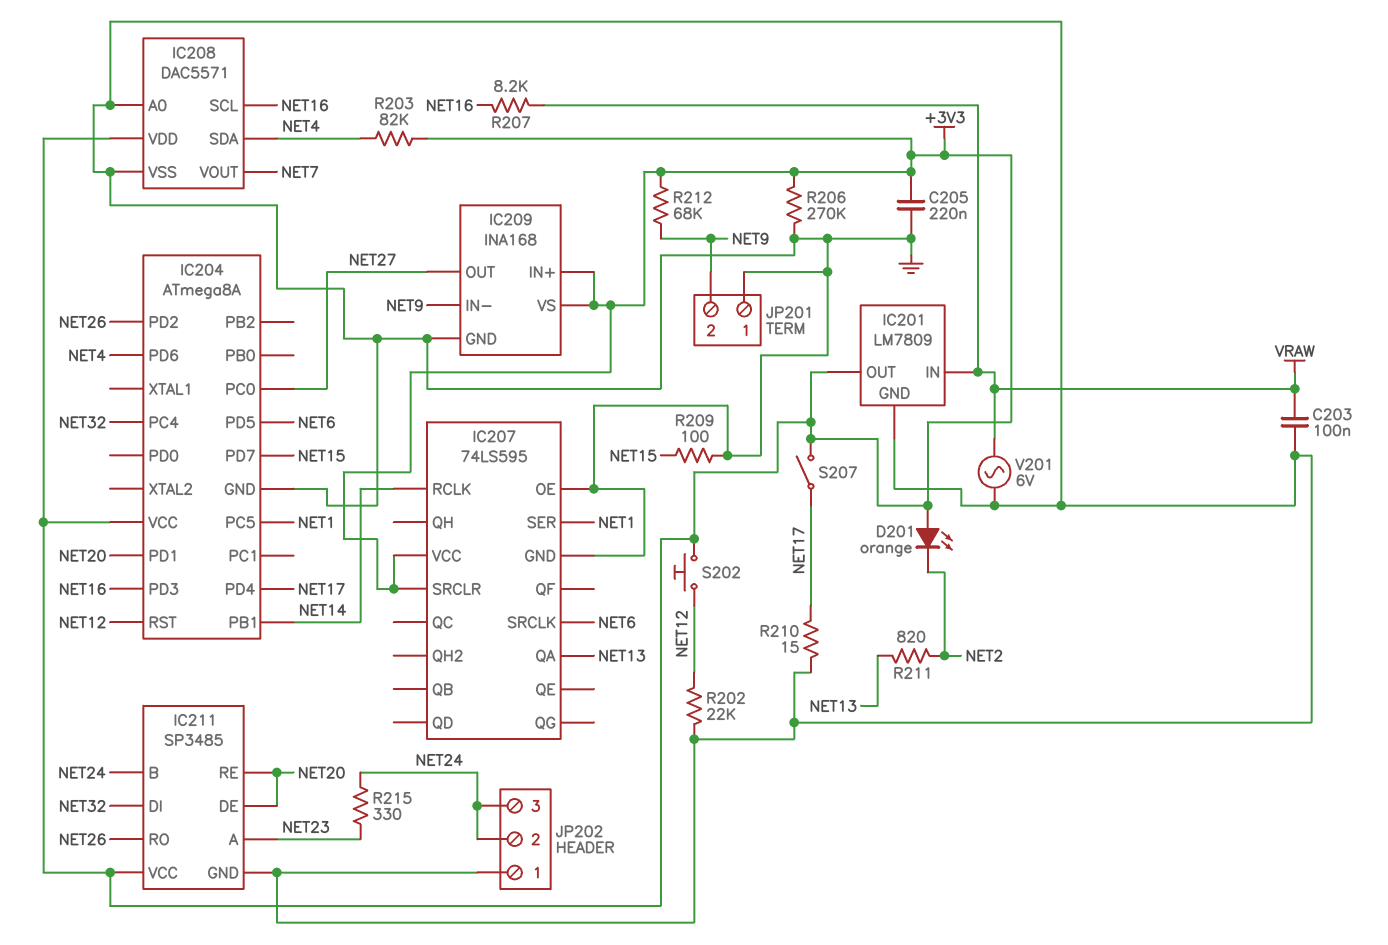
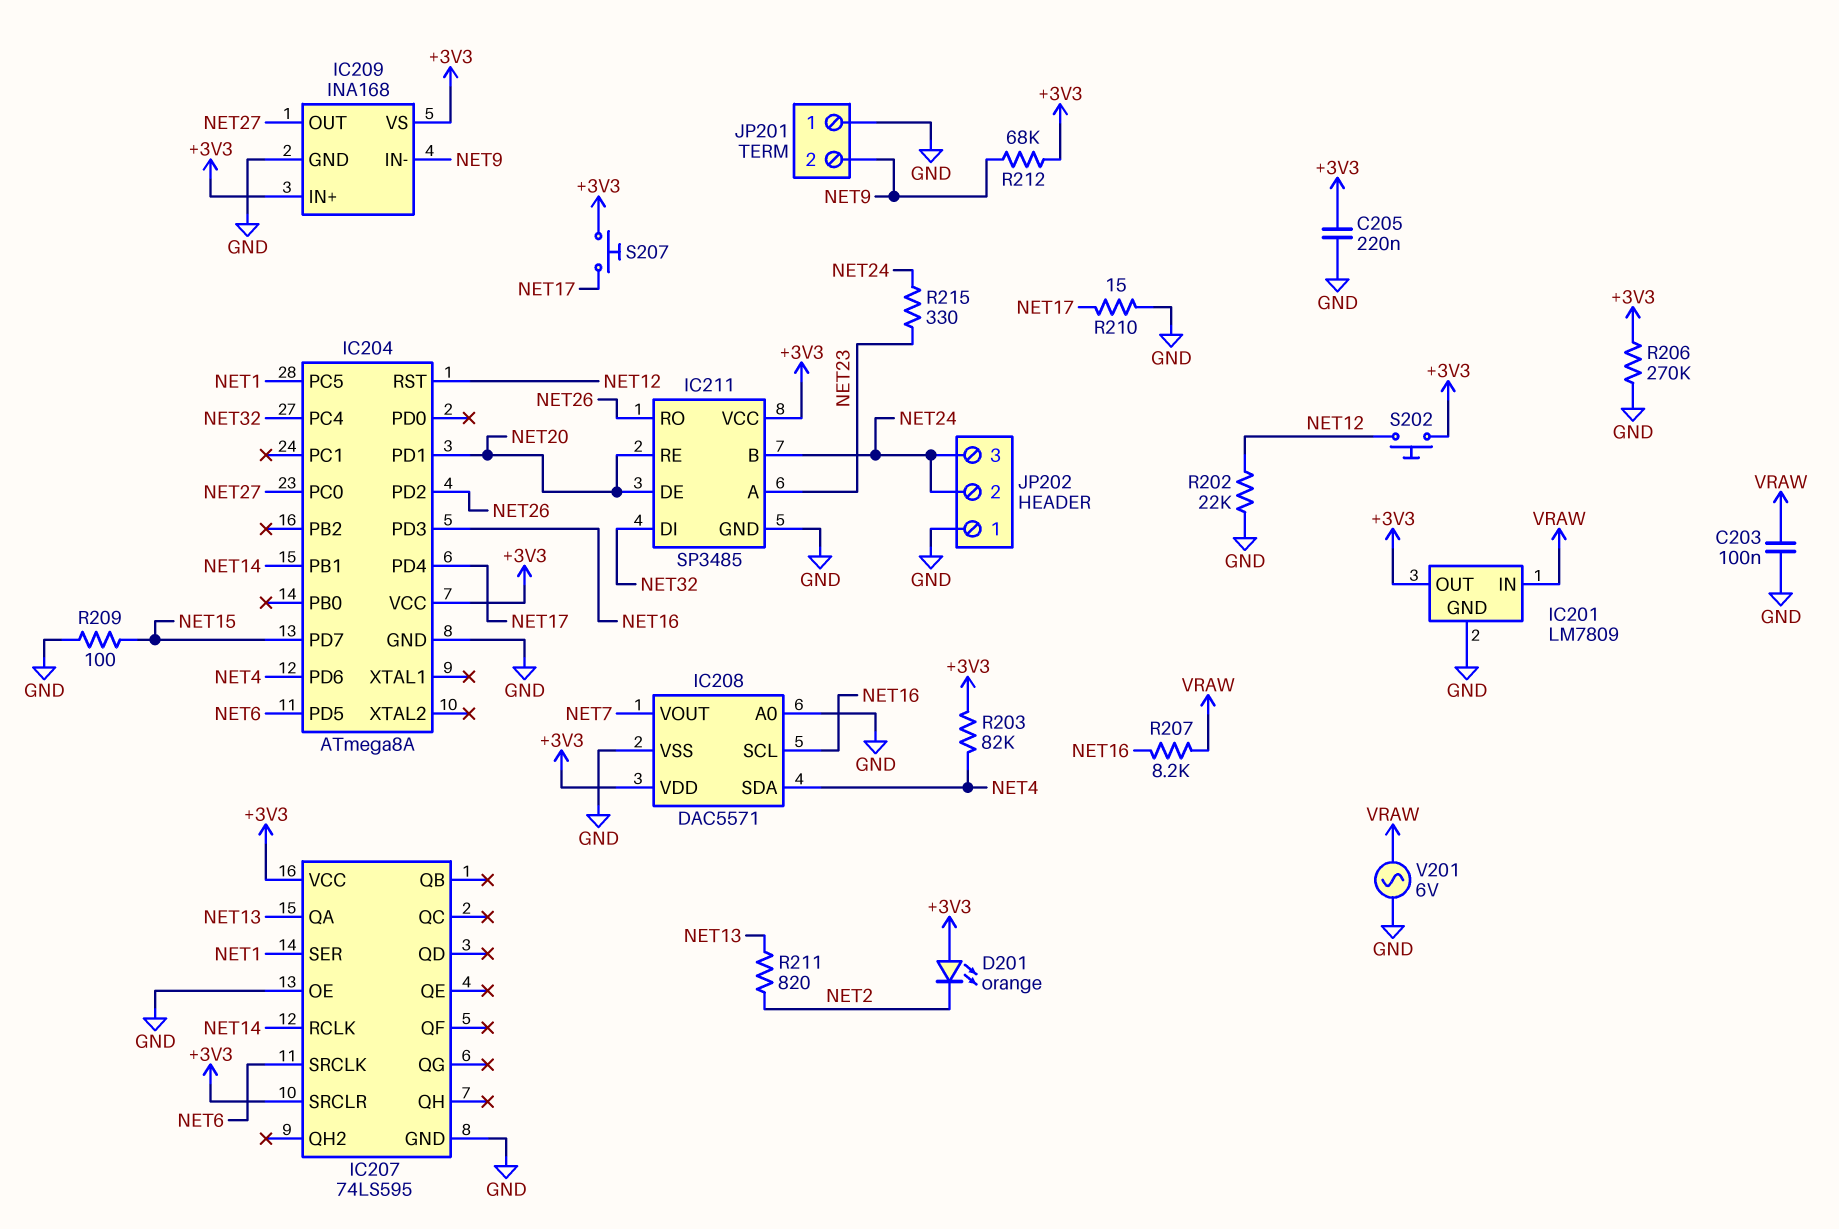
S207: switch (+3V3, NET17) -> button (+3V3, NET17)

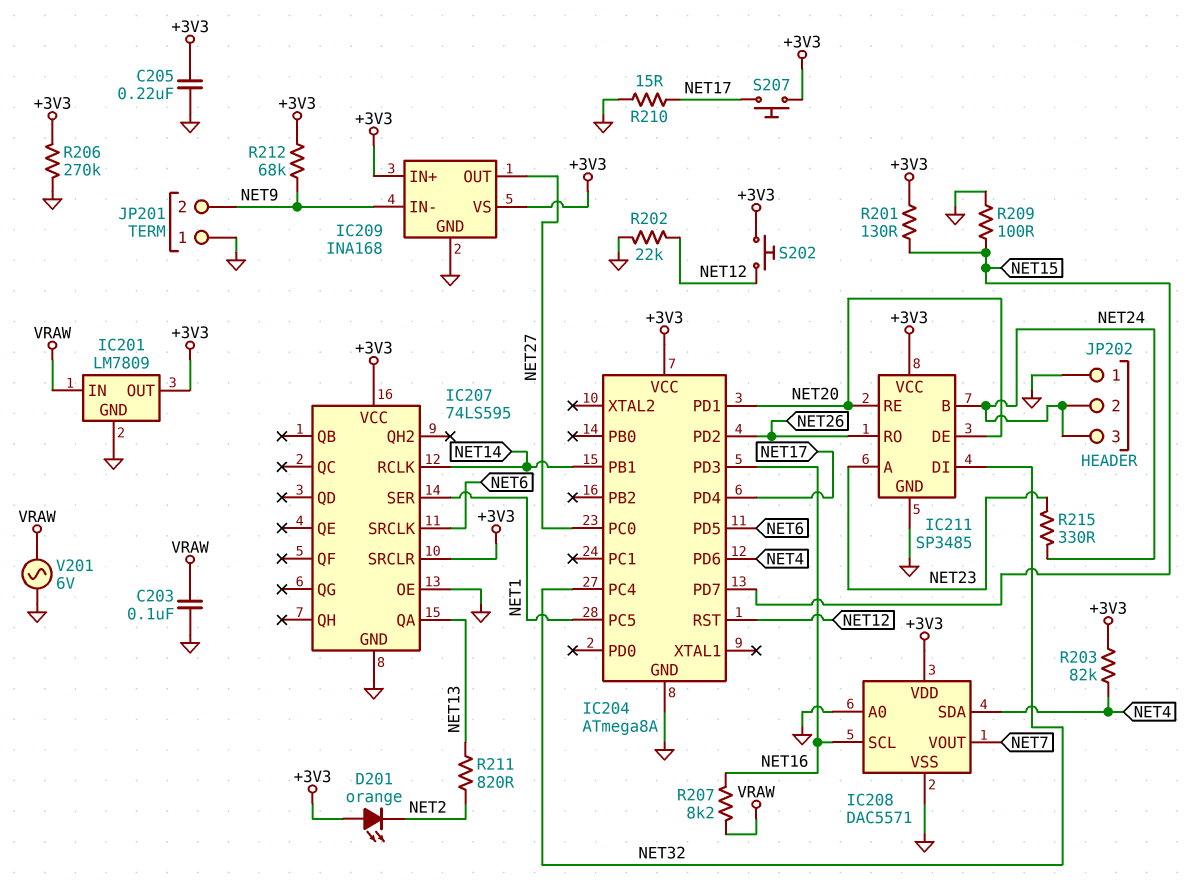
R201: none -> 130 (+3V3, NET15)

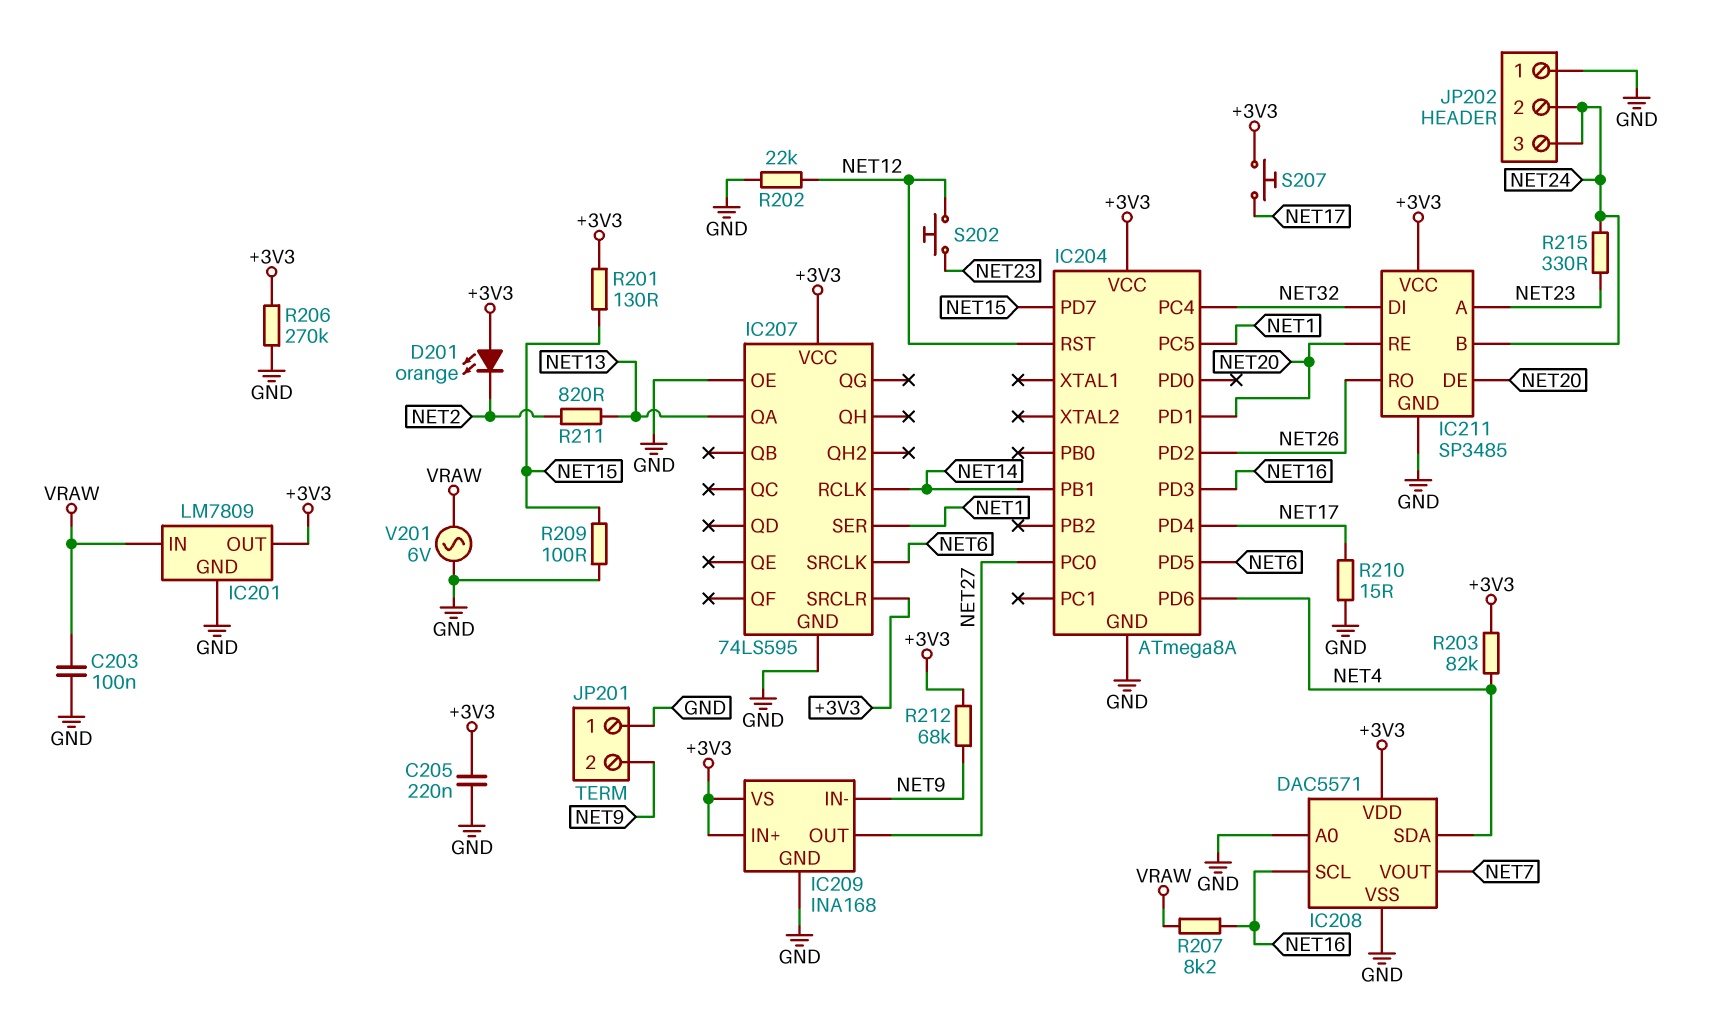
S202: button (+3V3, NET12) -> button (NET12, NET23)

